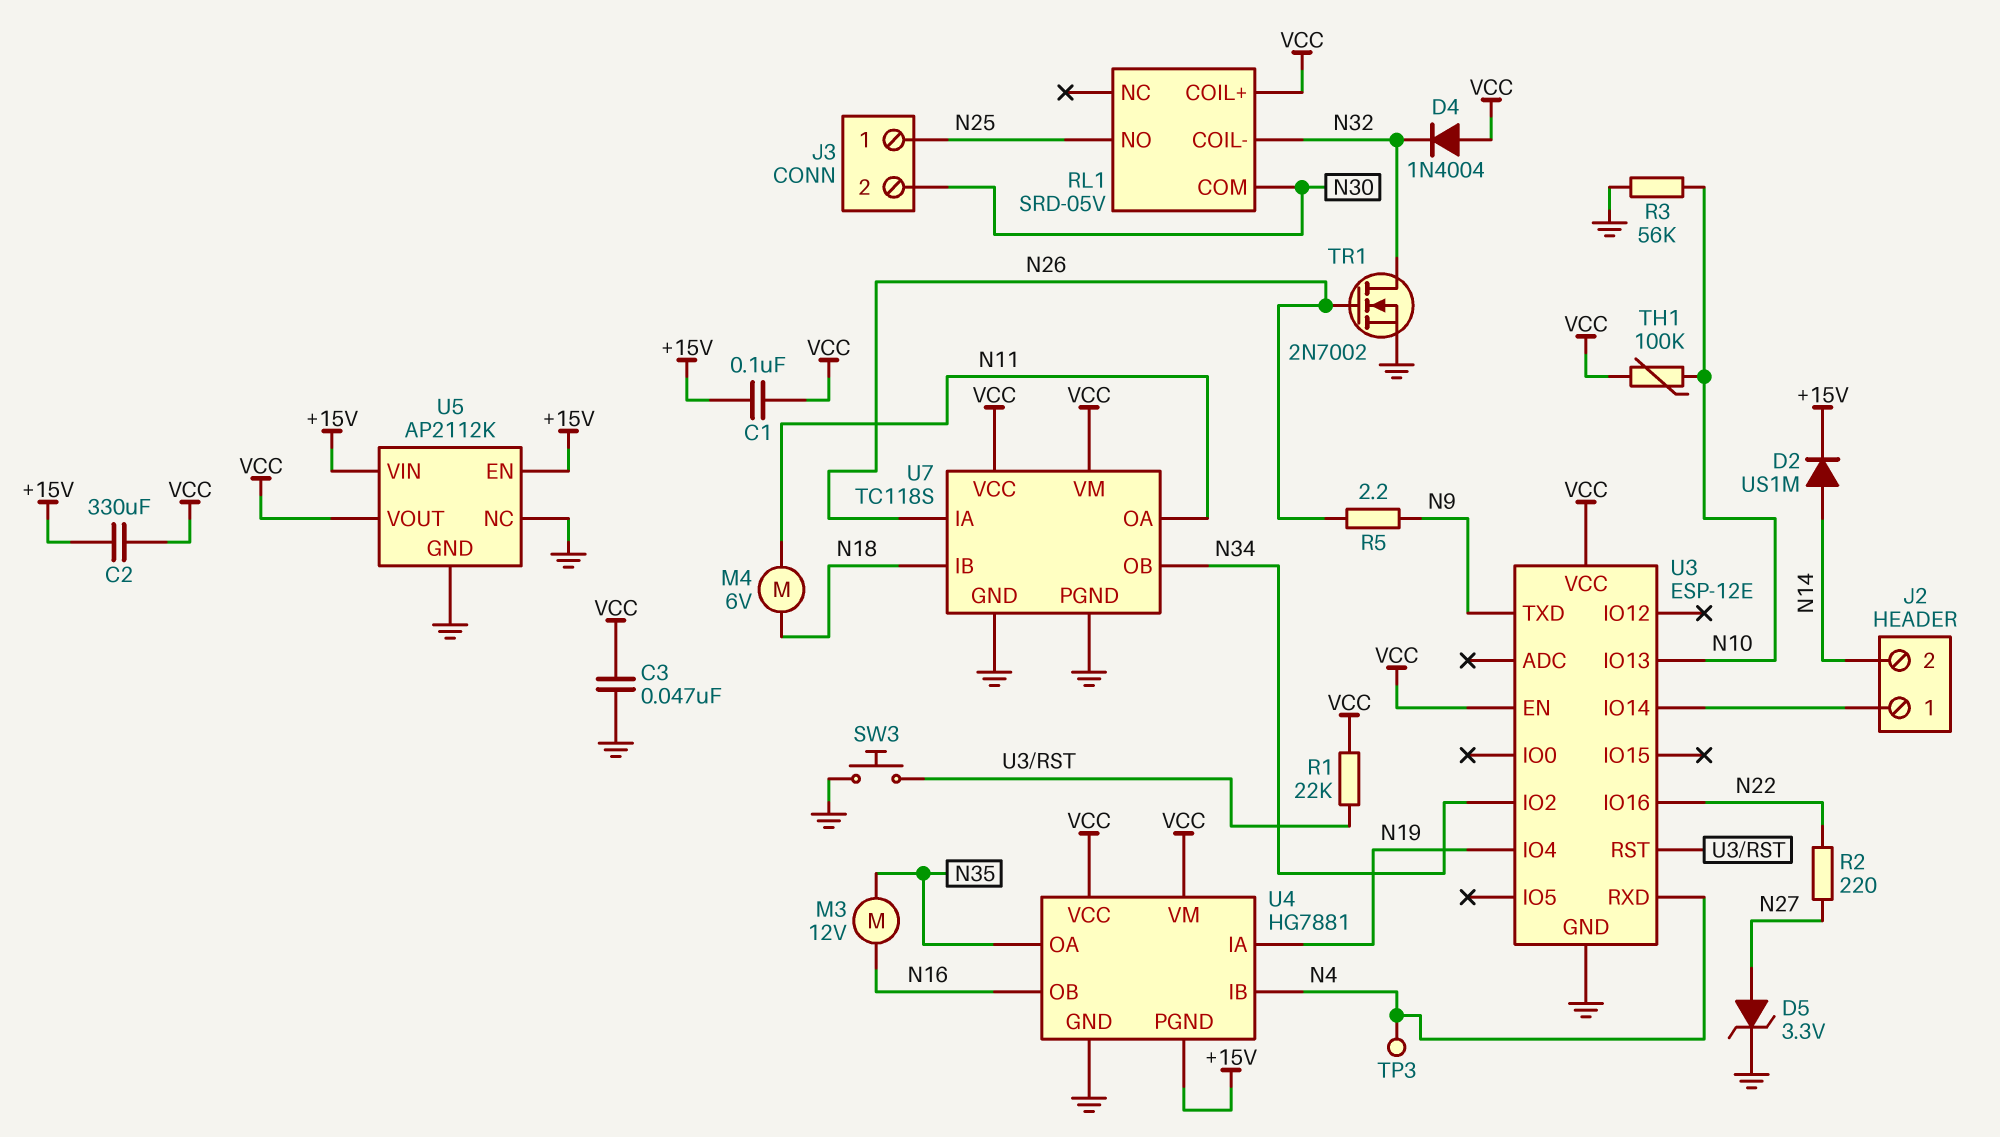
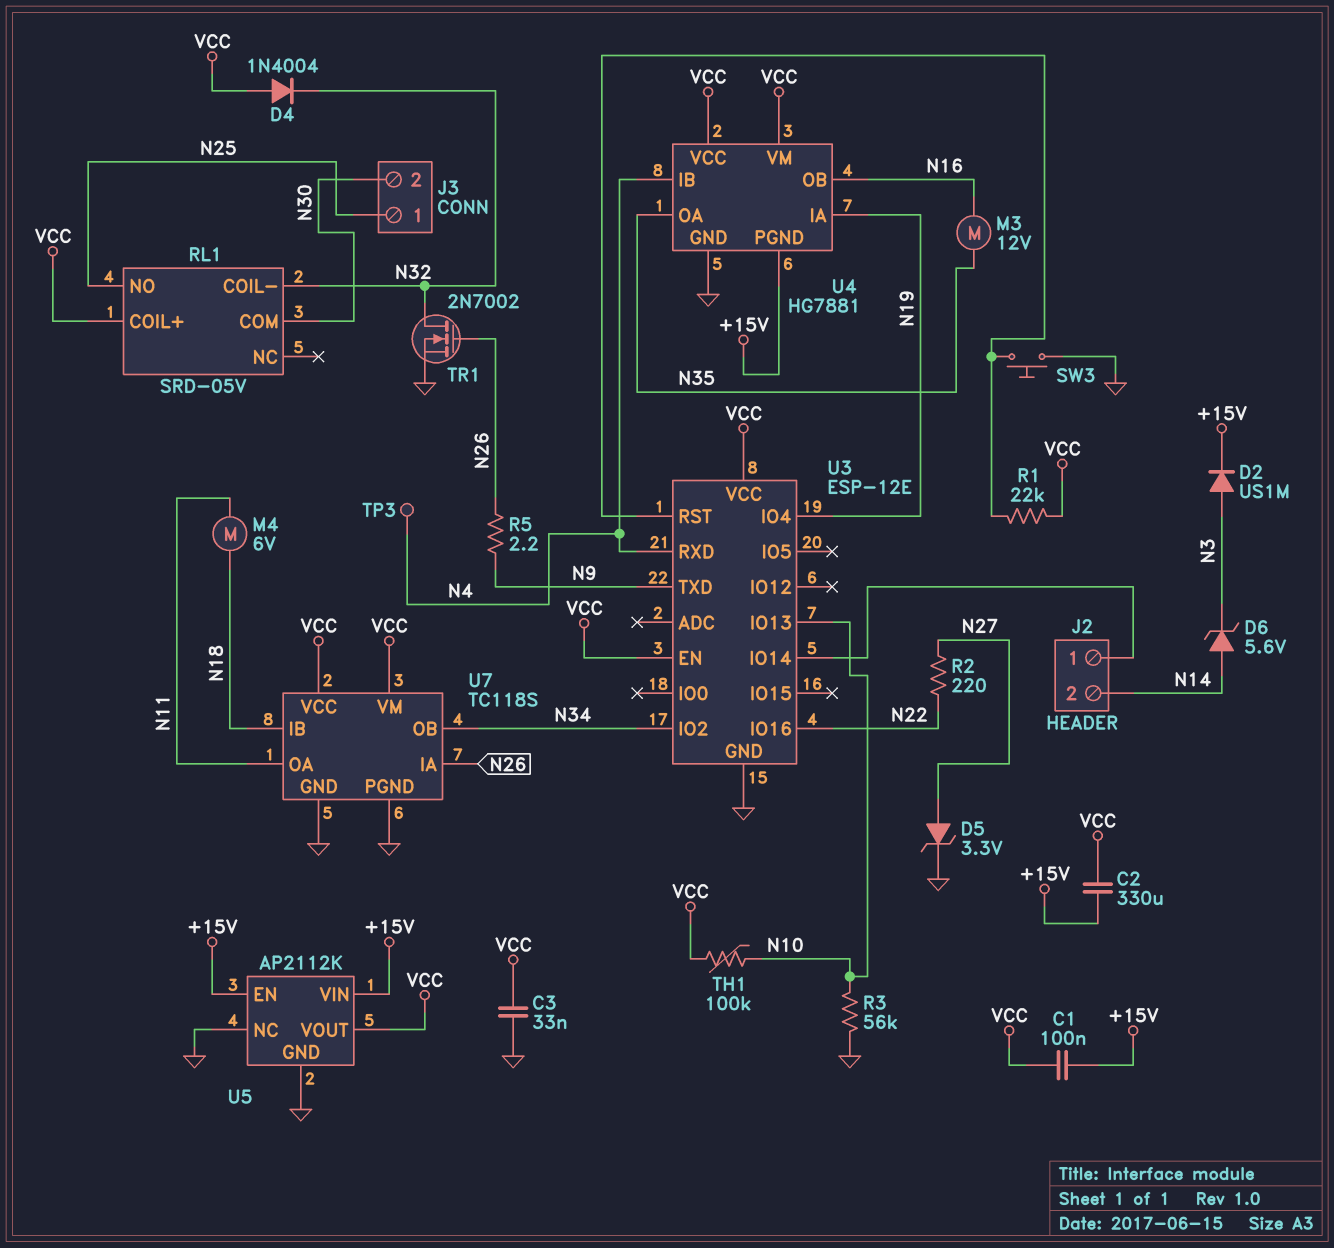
C3: 47nF (GND, VCC) -> 33nF (GND, VCC)
D2: diode US1M (A N14, K +15V) -> diode US1M (A N3, K +15V)
D6: none -> zener 5.6V (A N14, K N3)

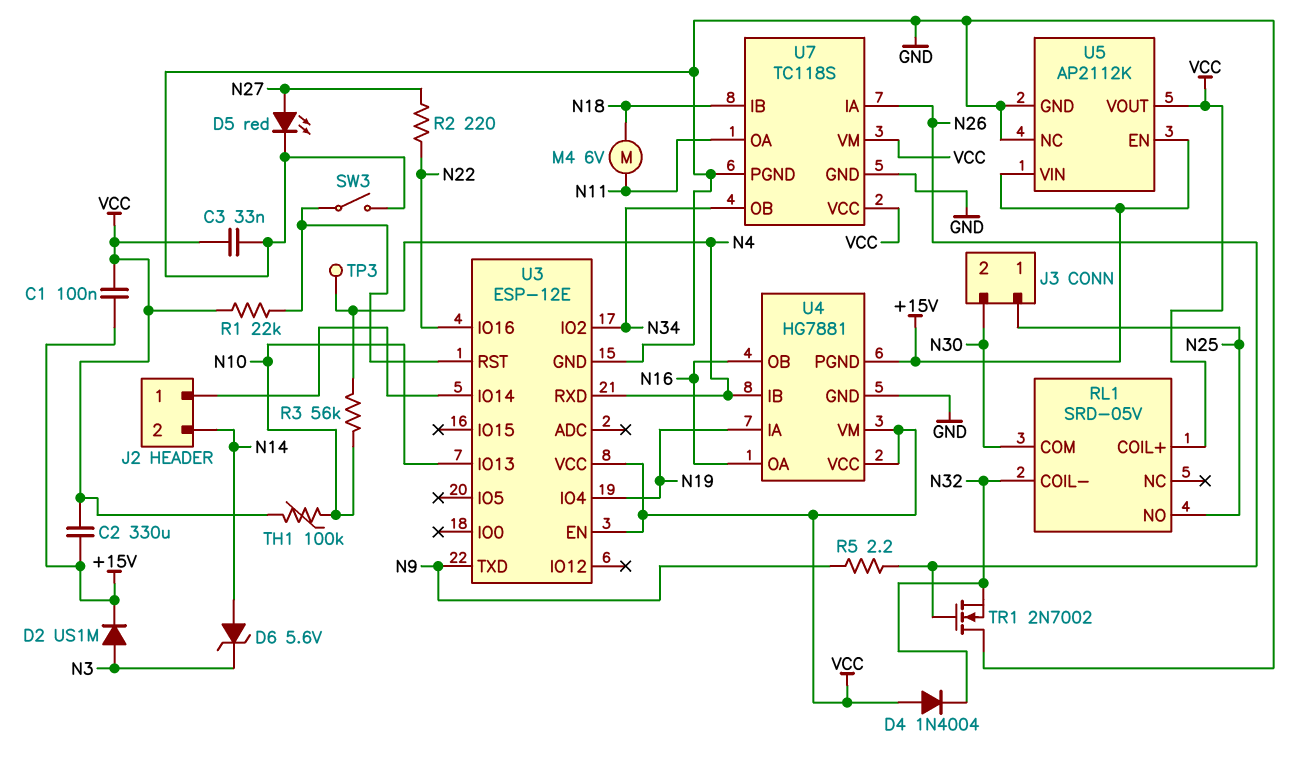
D5: zener 3.3V (A N27, K GND) -> LED red (A N27, K GND)
M3: motor 12V (N16, N35) -> none
R3: 56k (GND, N10) -> 56k (N4, N10)
SW3: button (GND, U3/RST) -> switch (GND, U3/RST)
TR1: NMOS 2N7002 (G N26, D N32, S GND) -> NMOS 2N7002 (G N26, D GND, S N32)
U4 pin OA: N35 -> N16

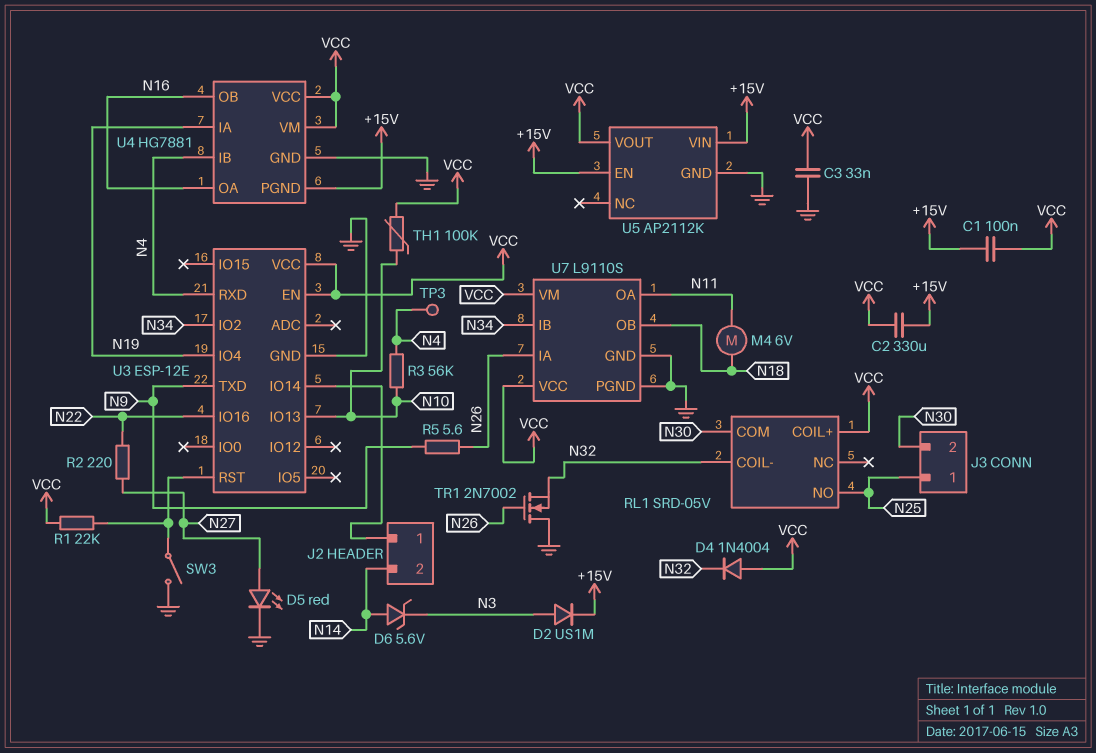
R5: 2.2 (N9, N26) -> 5.6 (N9, N26)
U5 pin NC: GND -> none
U7: TC118S -> L9110S
U7 pin IB: N18 -> N34
U7 pin OB: N34 -> N18

